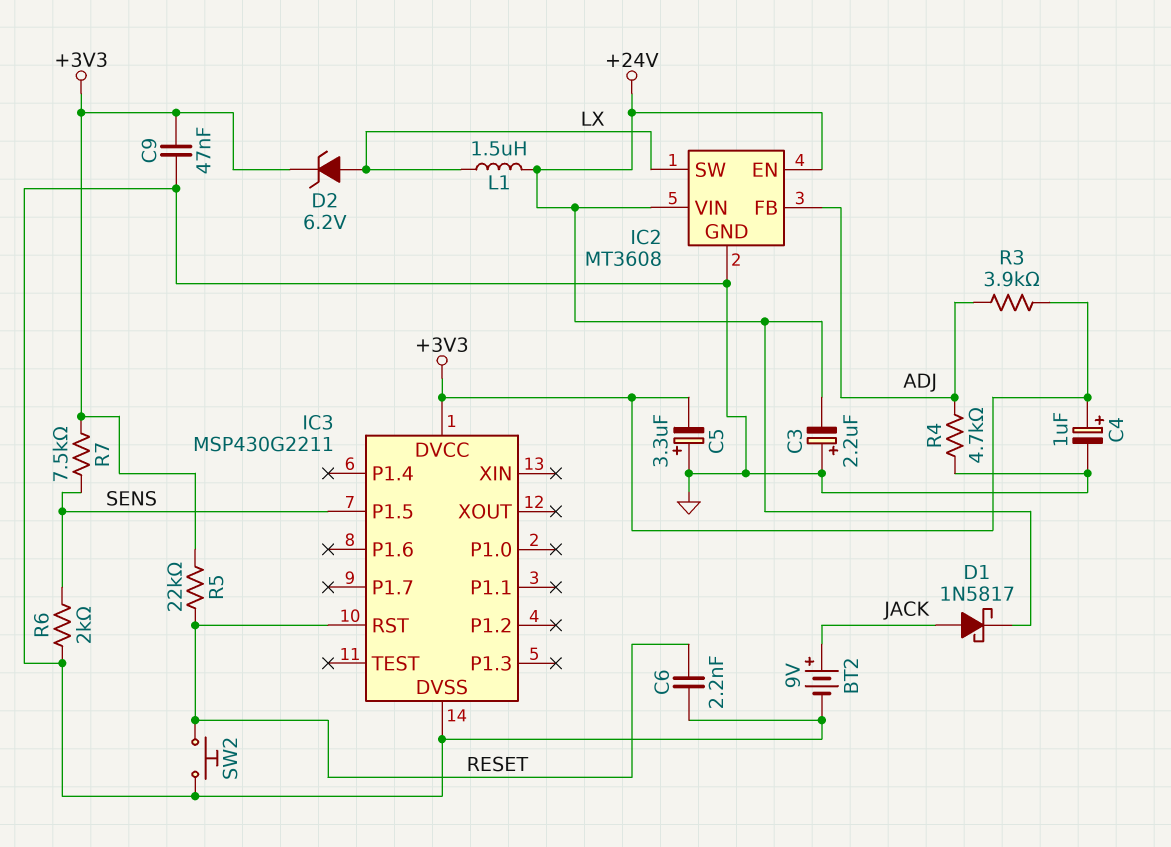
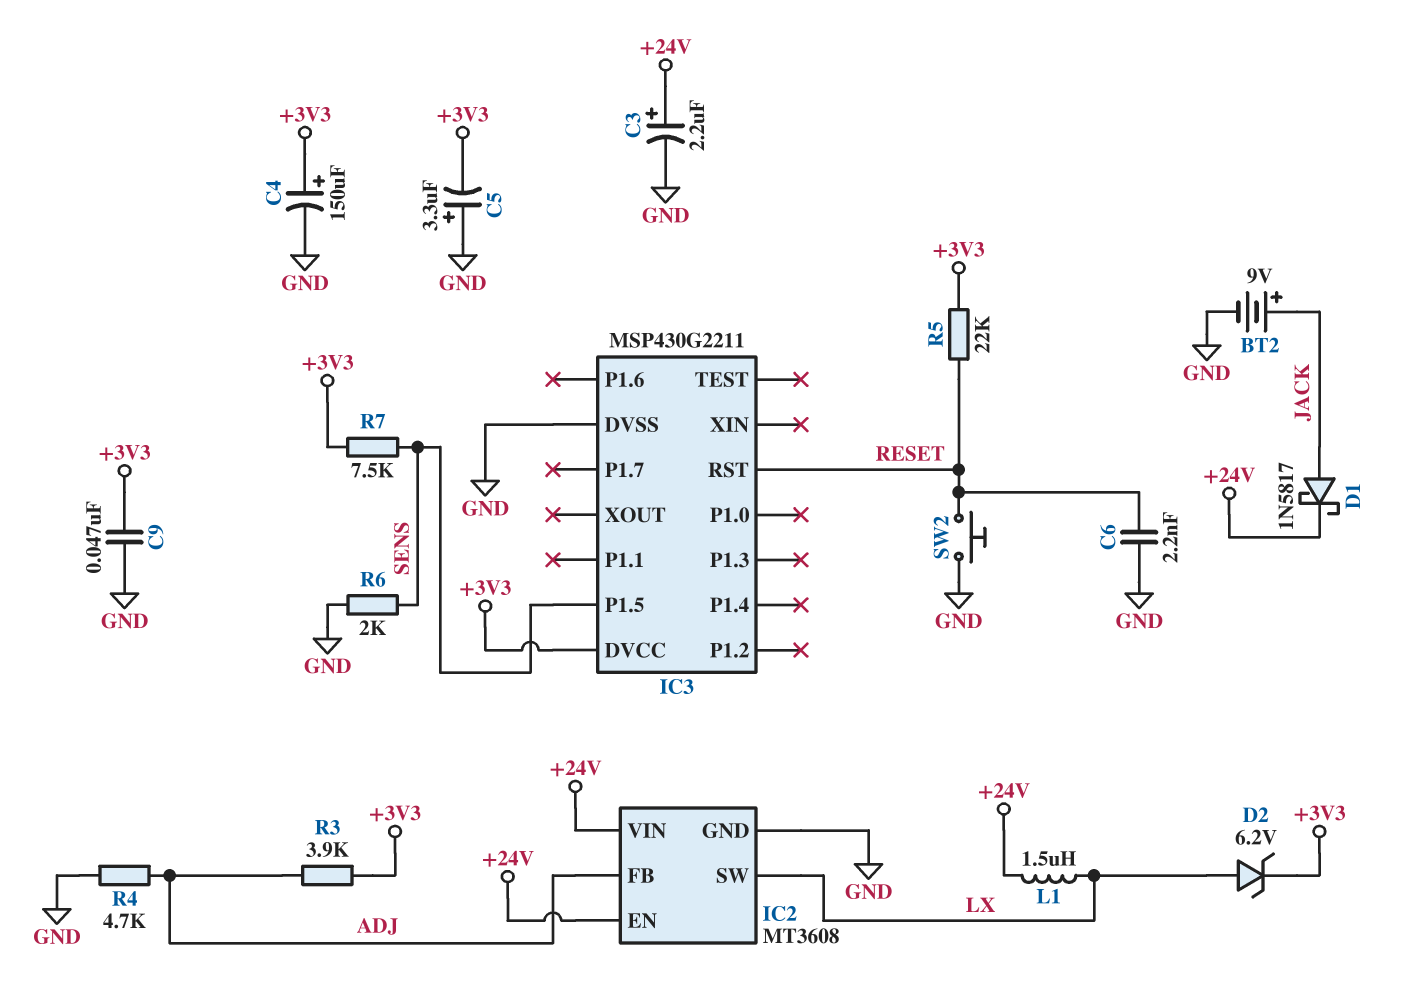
C3: 2.2uF (plus GND, minus +24V) -> 2.2uF (plus +24V, minus GND)
C4: 1uF (plus +3V3, minus GND) -> 150uF (plus +3V3, minus GND)

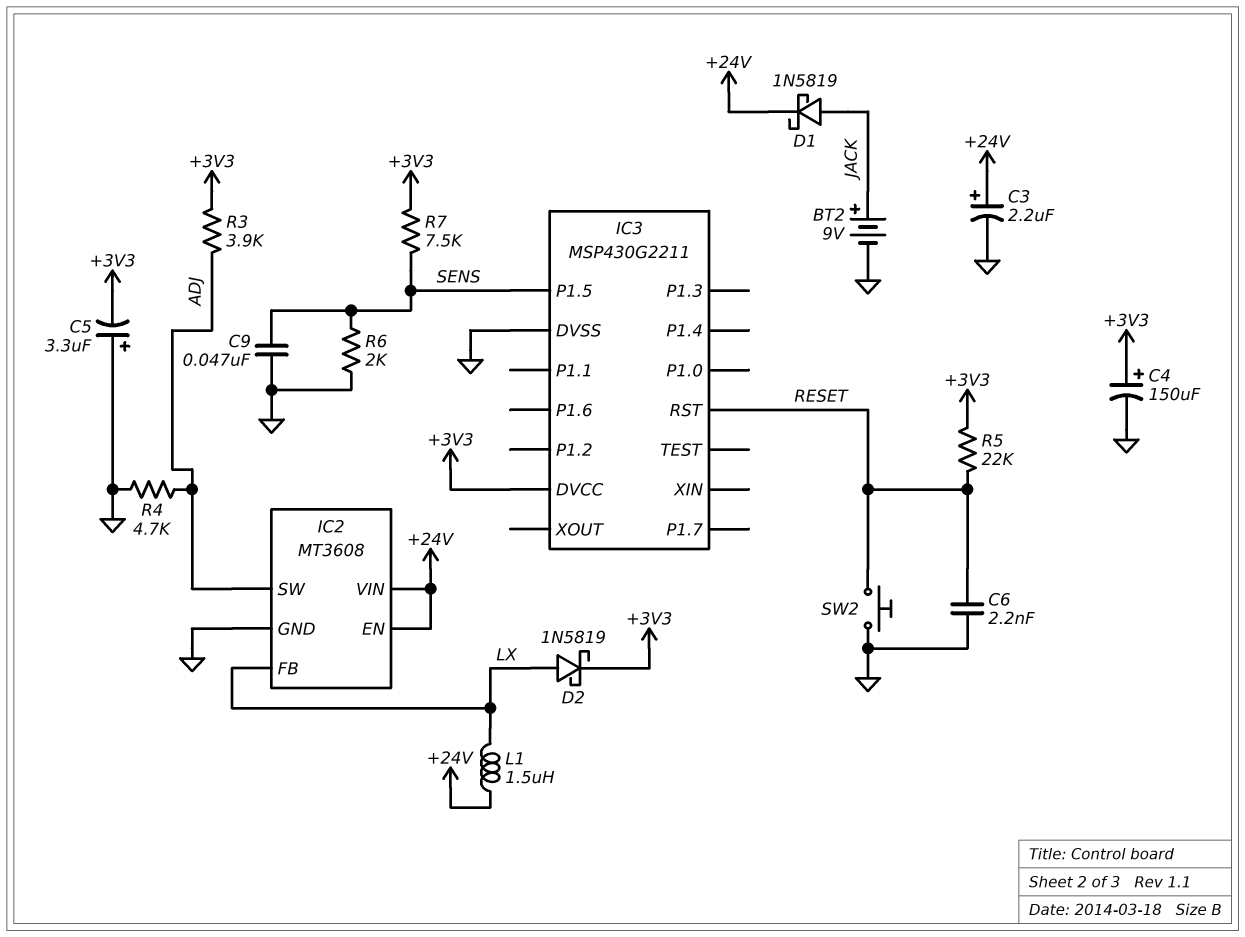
C9: 47nF (+3V3, GND) -> 47nF (GND, SENS)
D1: schottky 1N5817 (A JACK, K +24V) -> schottky 1N5819 (A JACK, K +24V)
D2: zener 6.2V (A LX, K +3V3) -> schottky 1N5819 (A LX, K +3V3)
IC2 pin FB: ADJ -> LX
IC2 pin SW: LX -> ADJ

